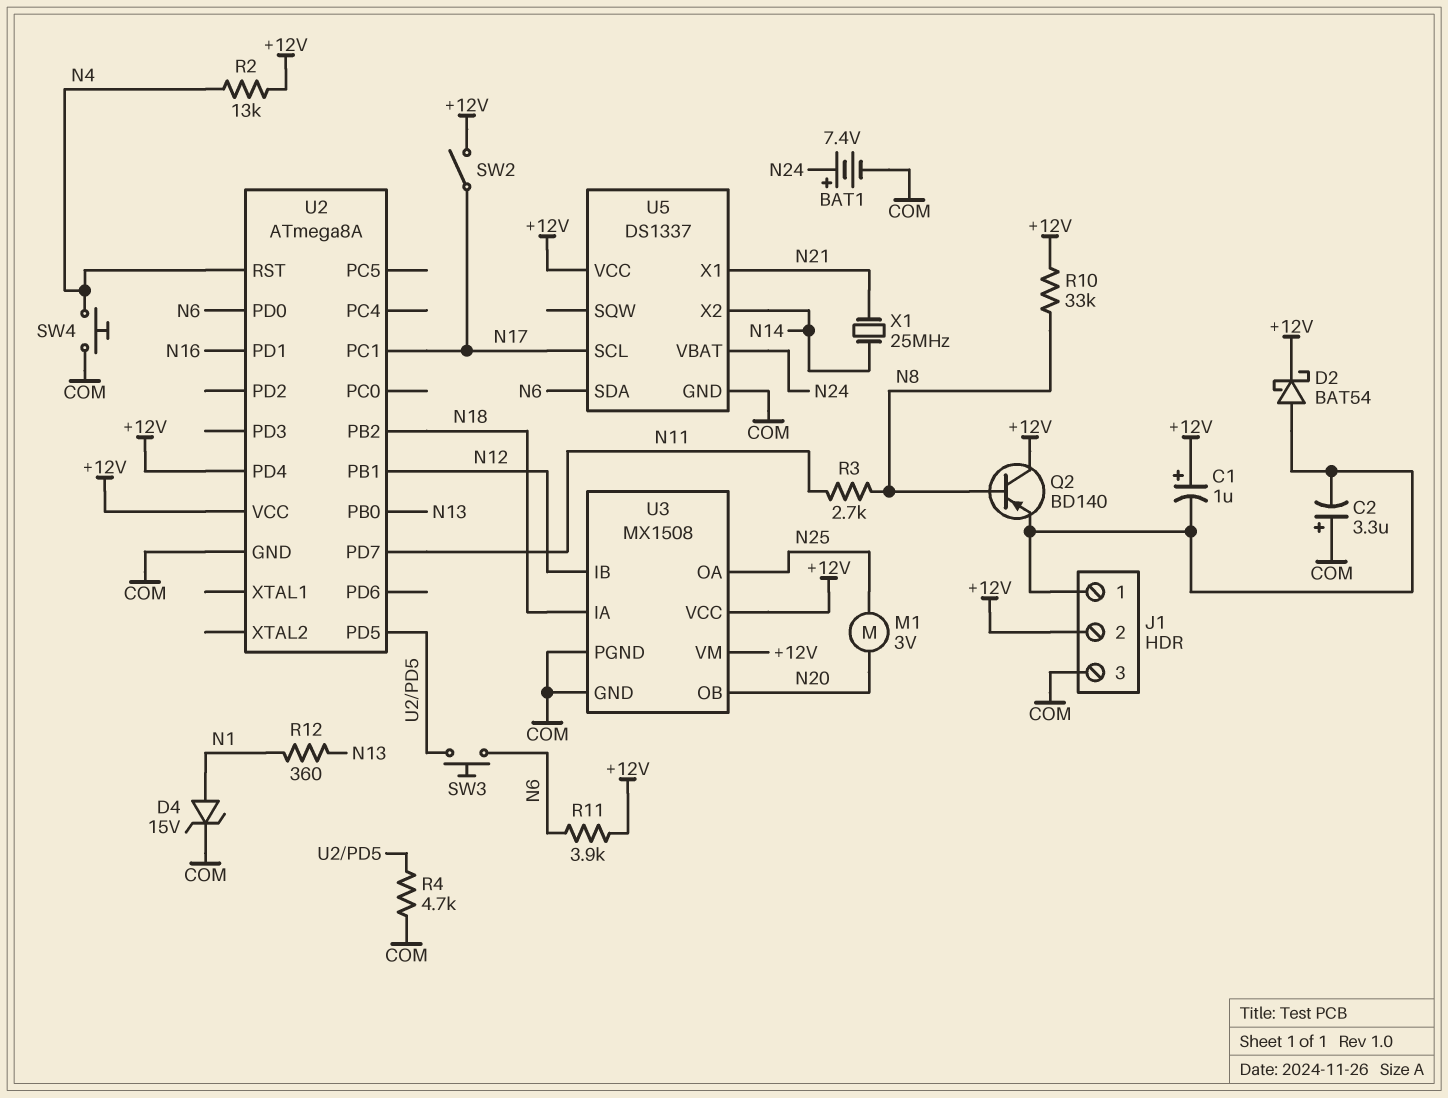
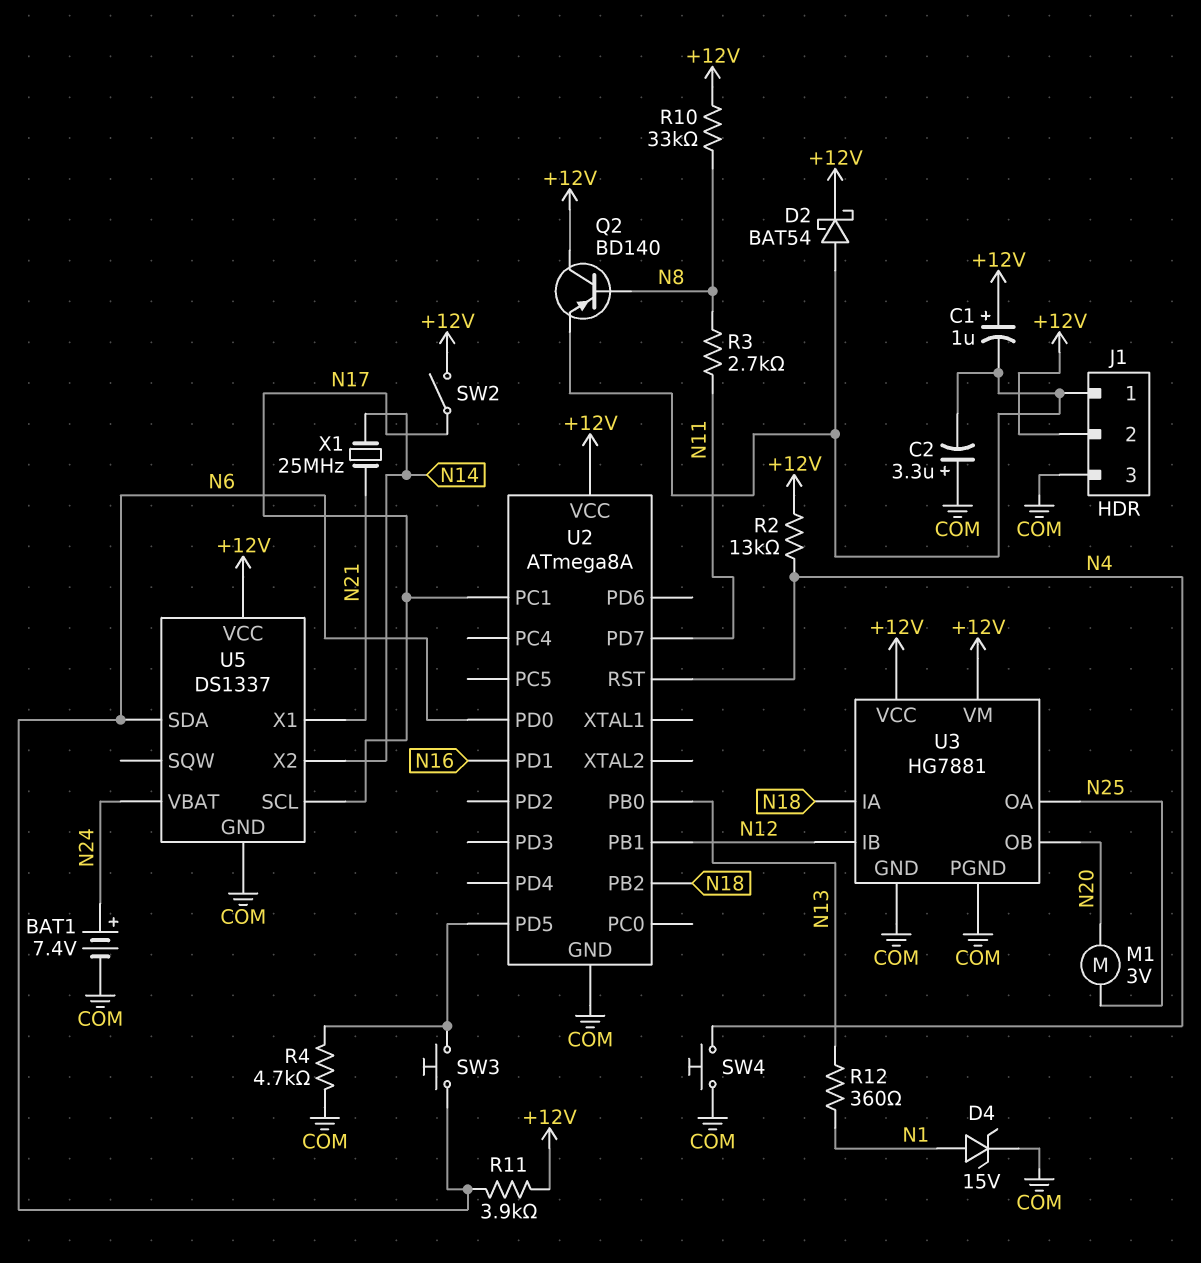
U2 pin PD4: +12V -> none
U3: MX1508 -> HG7881

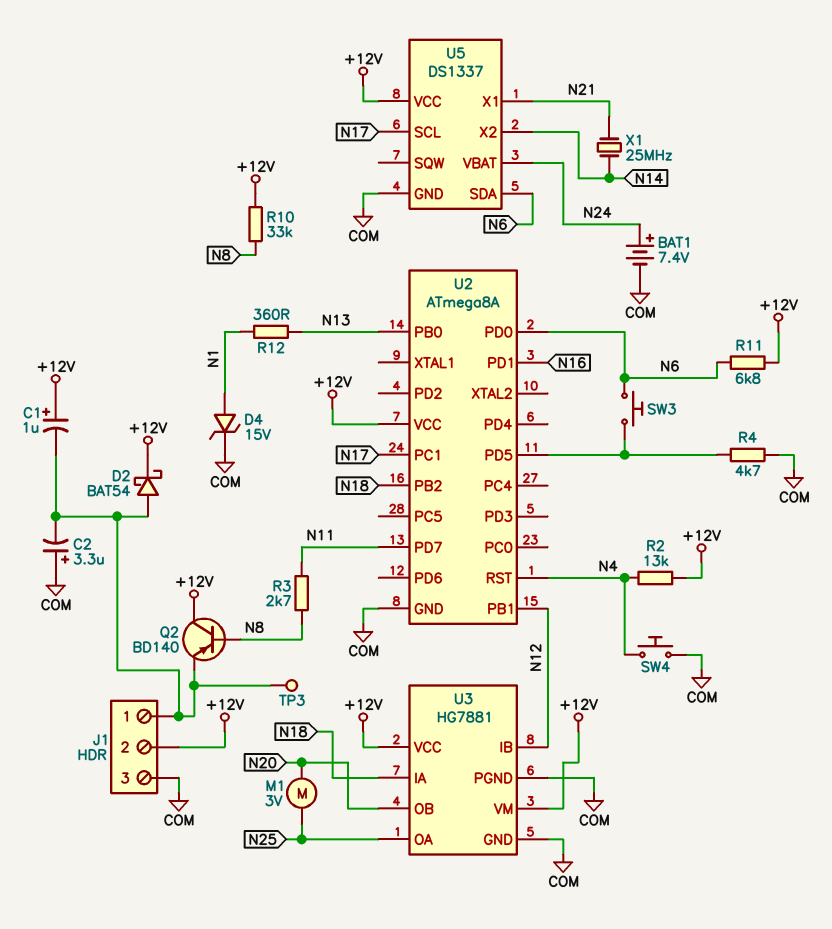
R11: 3.9k (+12V, N6) -> 6.8k (+12V, N6)
SW2: switch (+12V, N17) -> none
TP3: none -> test point (J1/1)

